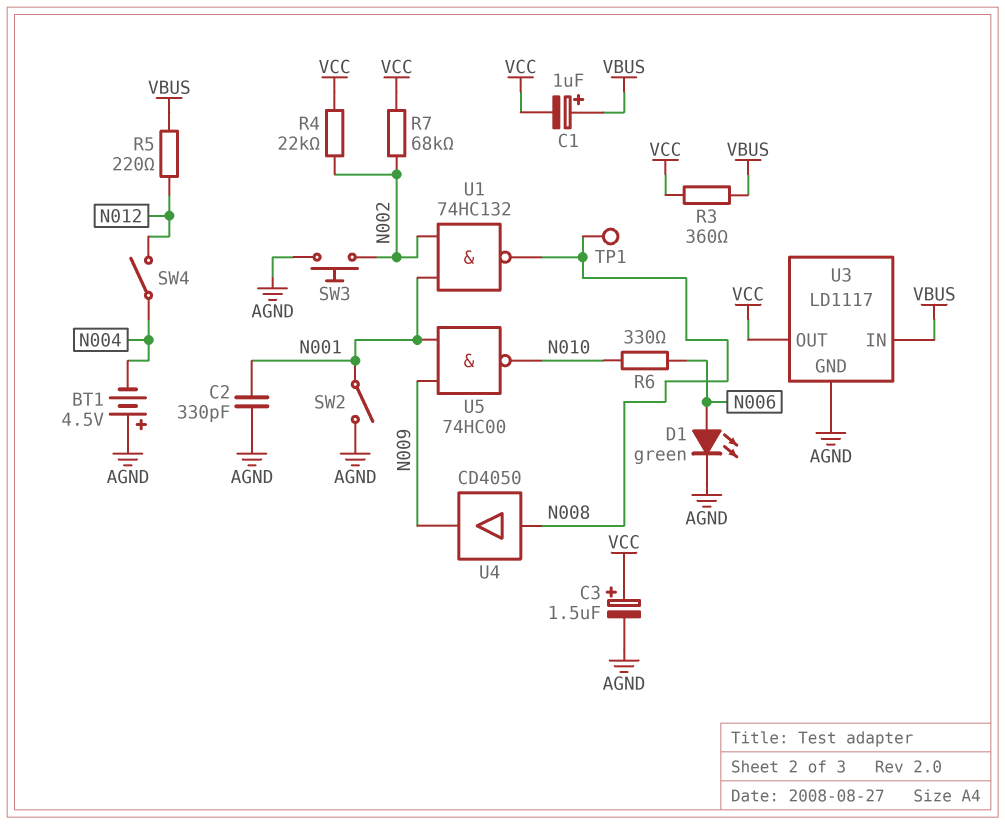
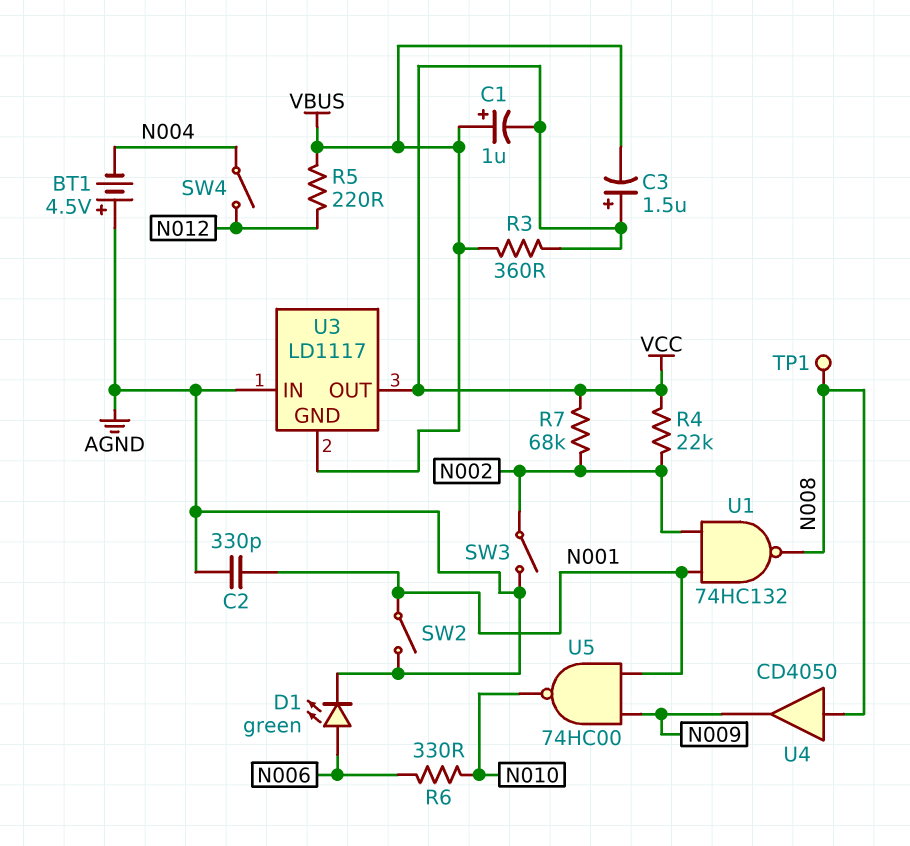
C3: 1.5uF (plus VCC, minus AGND) -> 1.5uF (plus VCC, minus VBUS)
SW3: button (AGND, N002) -> switch (AGND, N002)
U3 pin GND: AGND -> VBUS
U3 pin IN: VBUS -> AGND

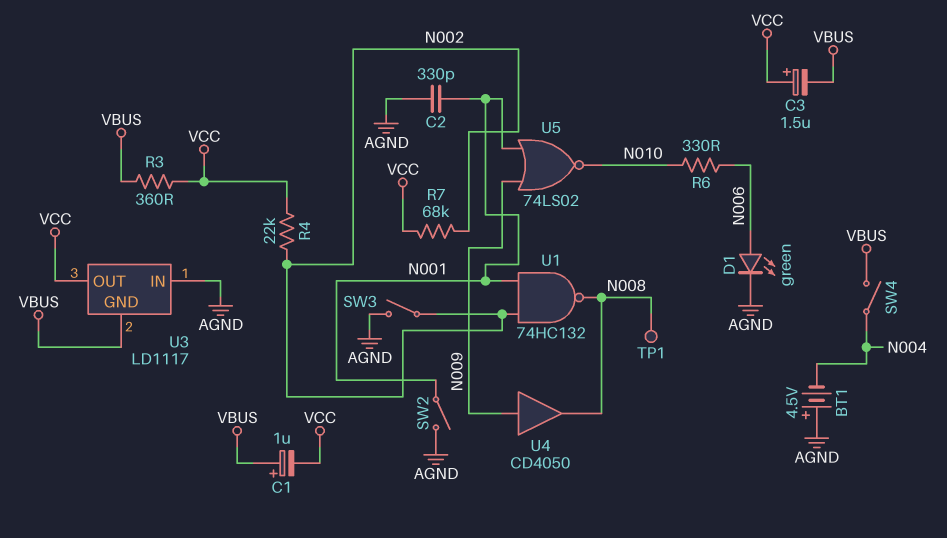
R5: 220 (N012, VBUS) -> none
SW4: switch (N004, N012) -> switch (N004, VBUS)
U4: buffer CD4050 (in N008, out N009) -> buffer CD4050 (in N009, out N008)
U5: NAND 74HC00 (in N001, in N009, out N010) -> NOR 74LS02 (in N001, in N009, out N010)

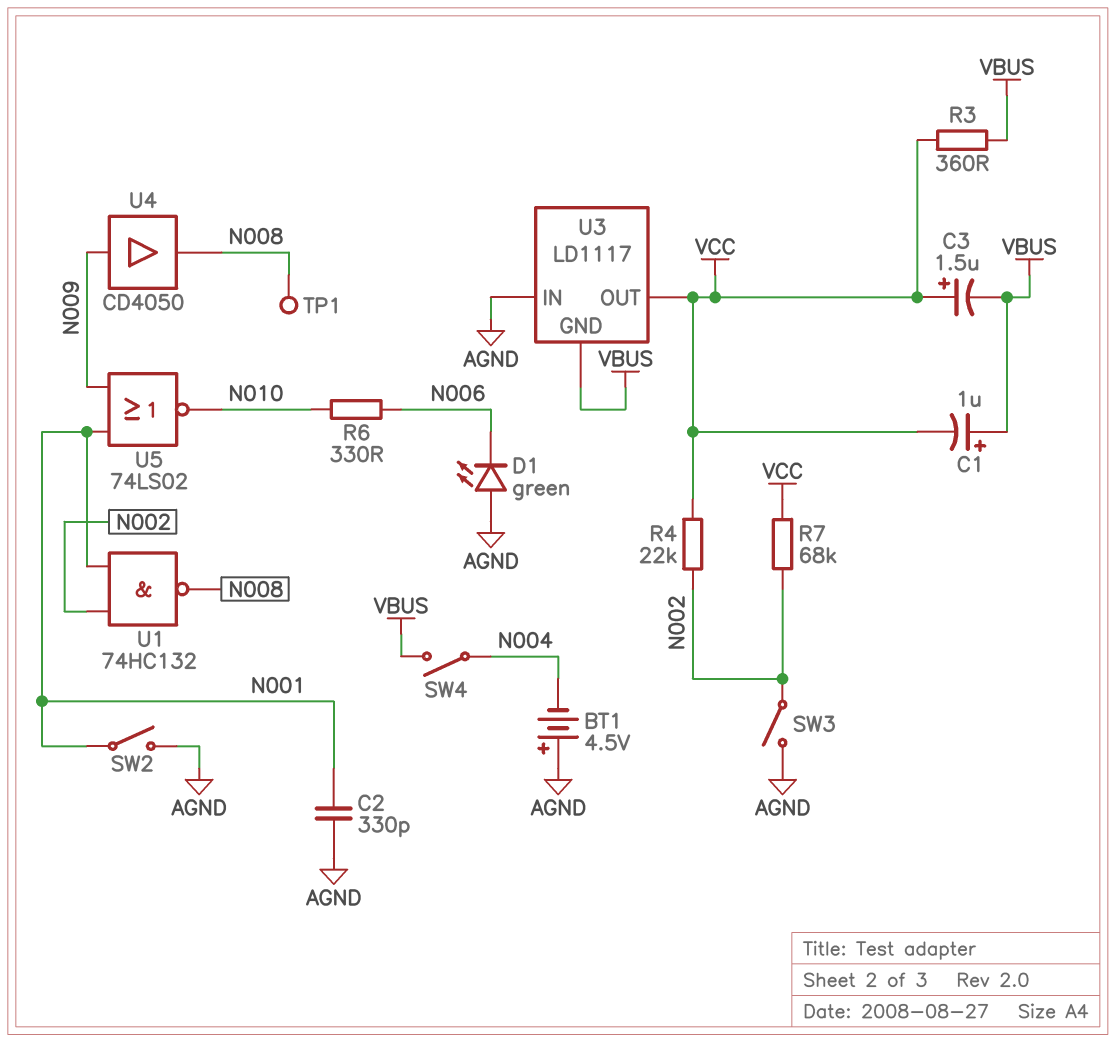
D1: LED green (A N006, K AGND) -> LED green (A AGND, K N006)

